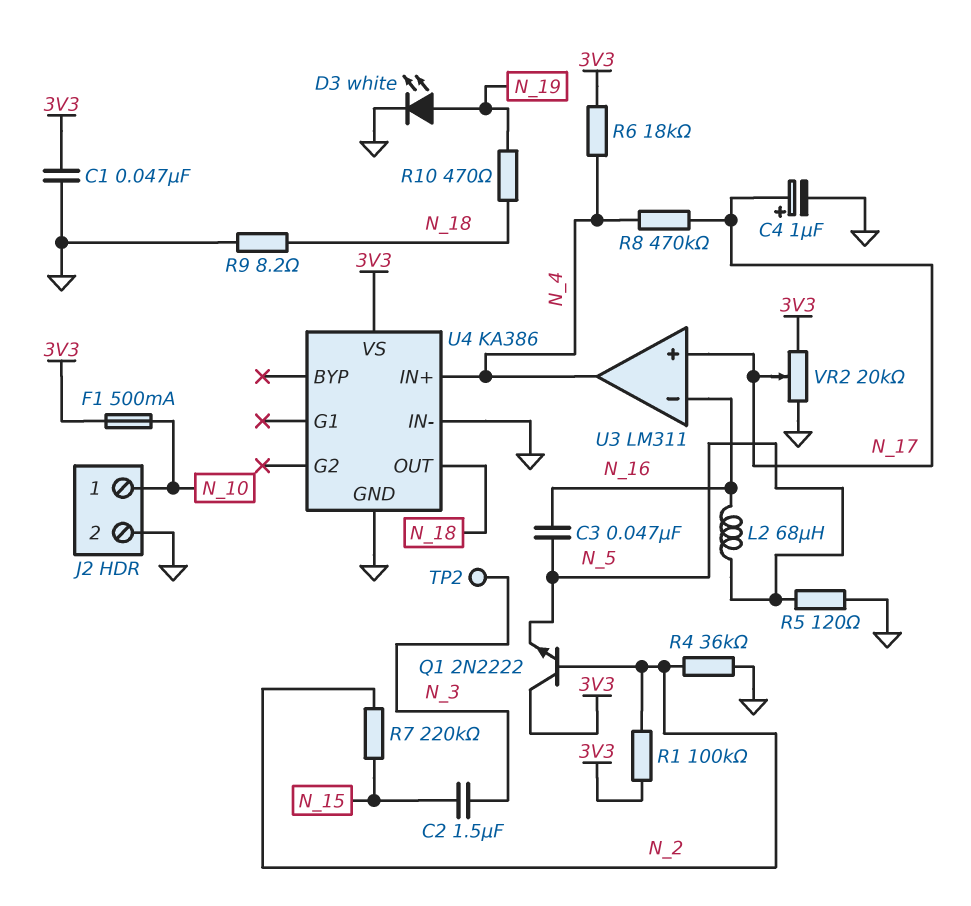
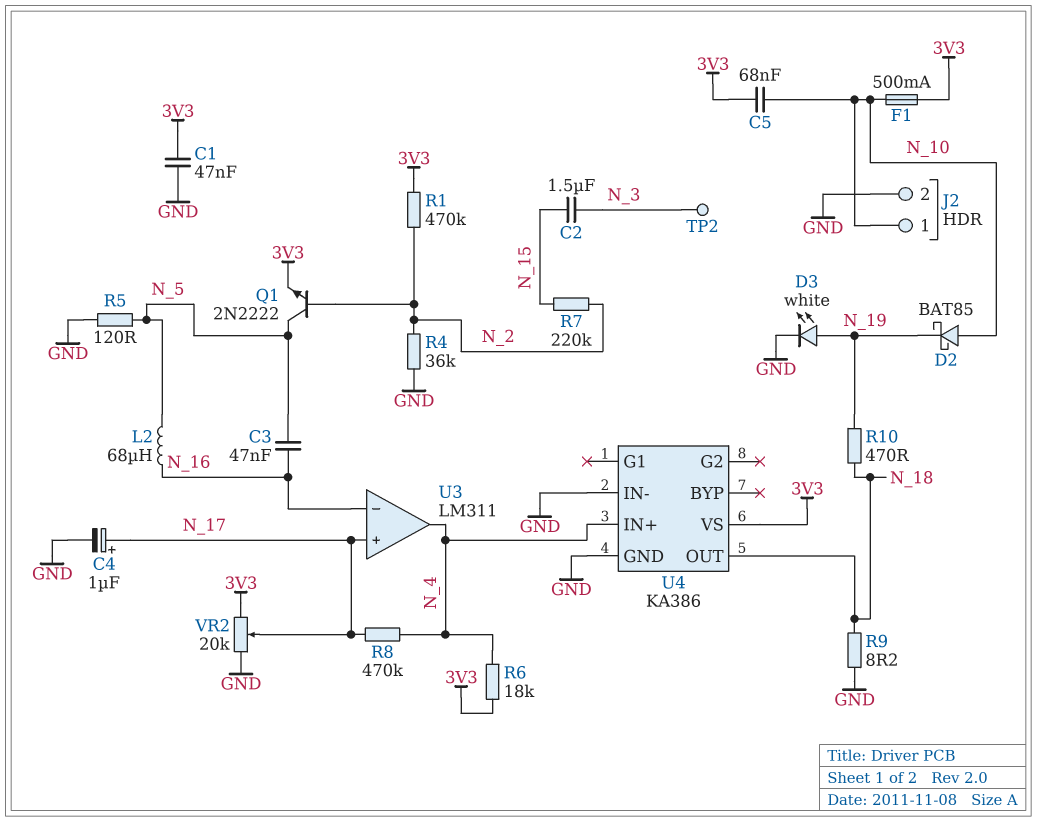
C5: none -> 68nF (3V3, N_10)
D2: none -> schottky BAT85 (A N_10, K N_19)
Q1: NPN 2N2222 (B N_2, C 3V3, E N_5) -> NPN 2N2222 (B N_2, C N_5, E 3V3)
R1: 100k (3V3, N_2) -> 470k (3V3, N_2)

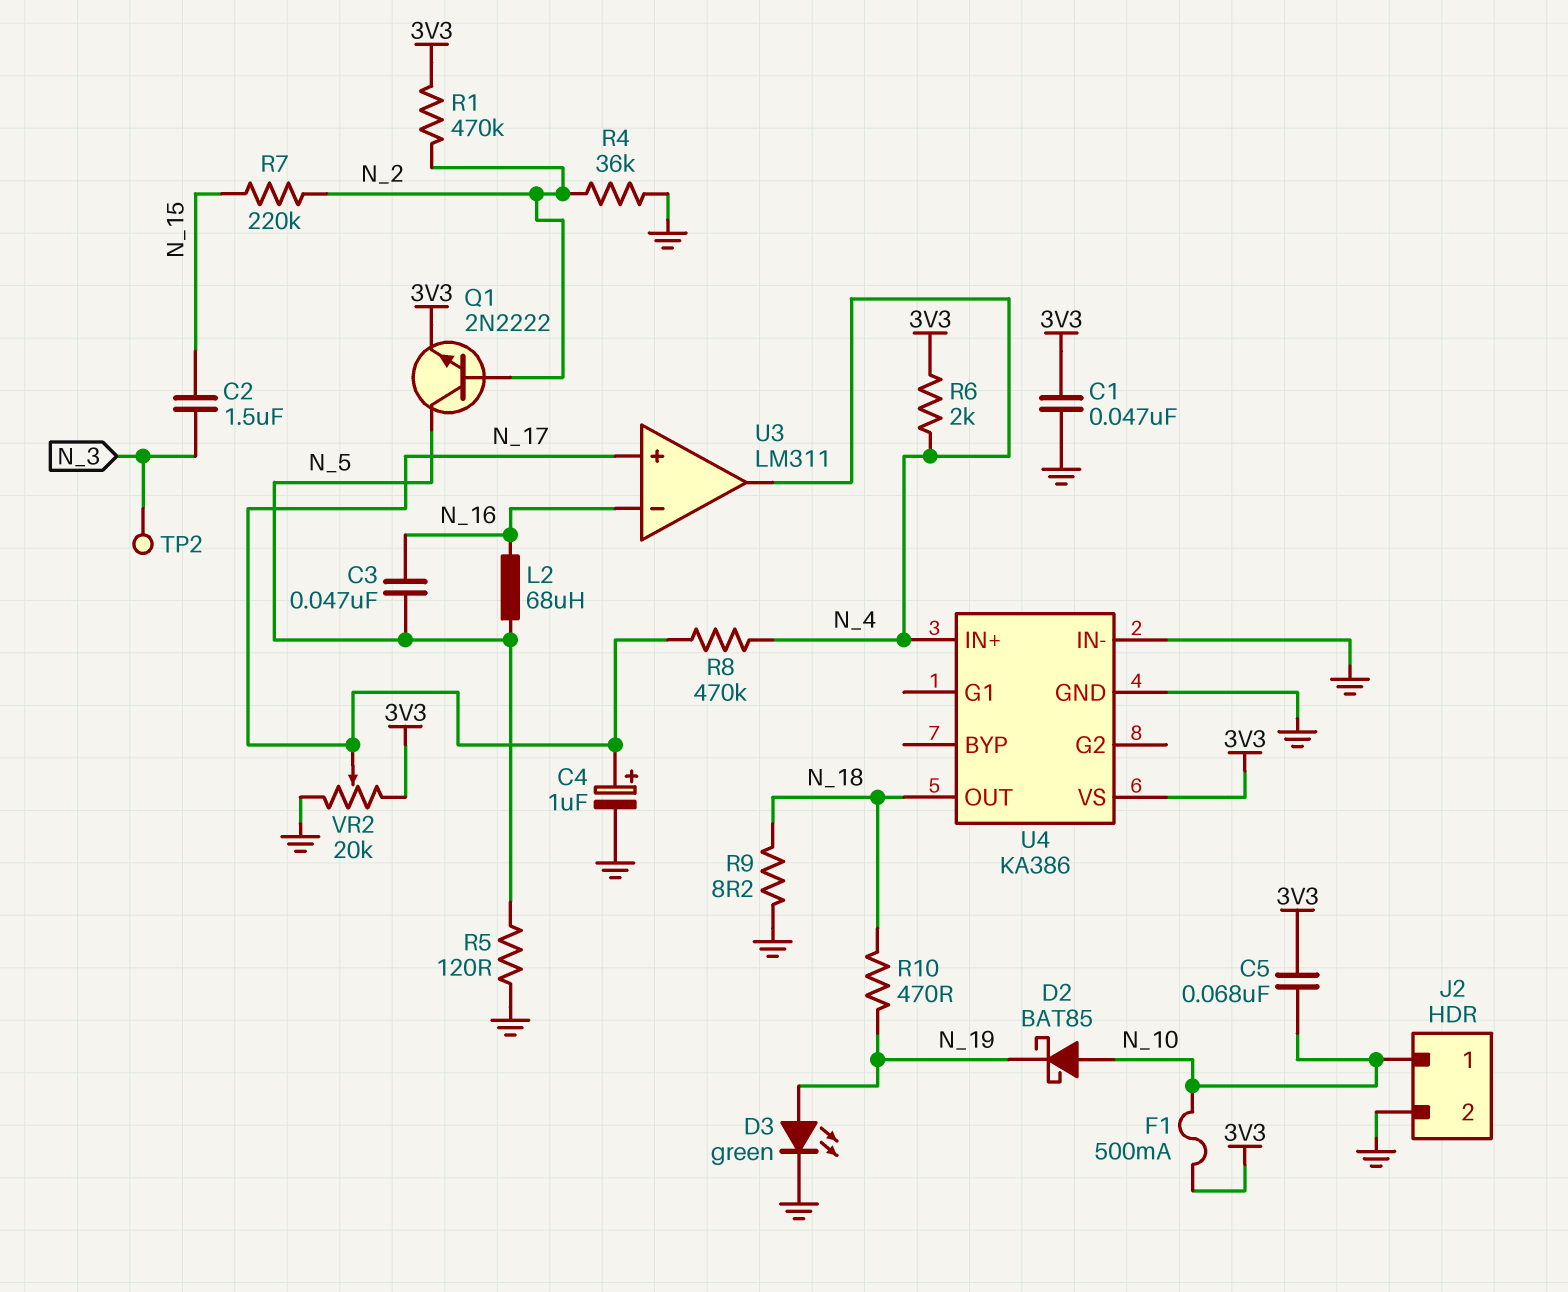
D3: LED white (A N_19, K GND) -> LED green (A N_19, K GND)
R6: 18k (3V3, N_4) -> 2k (3V3, N_4)

